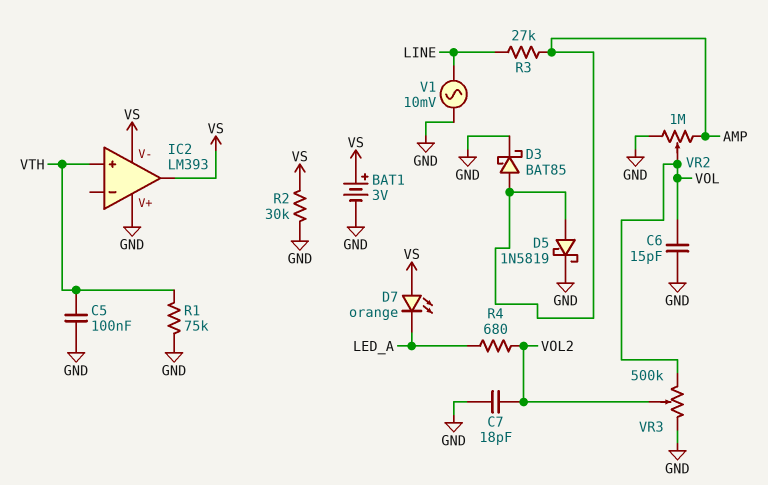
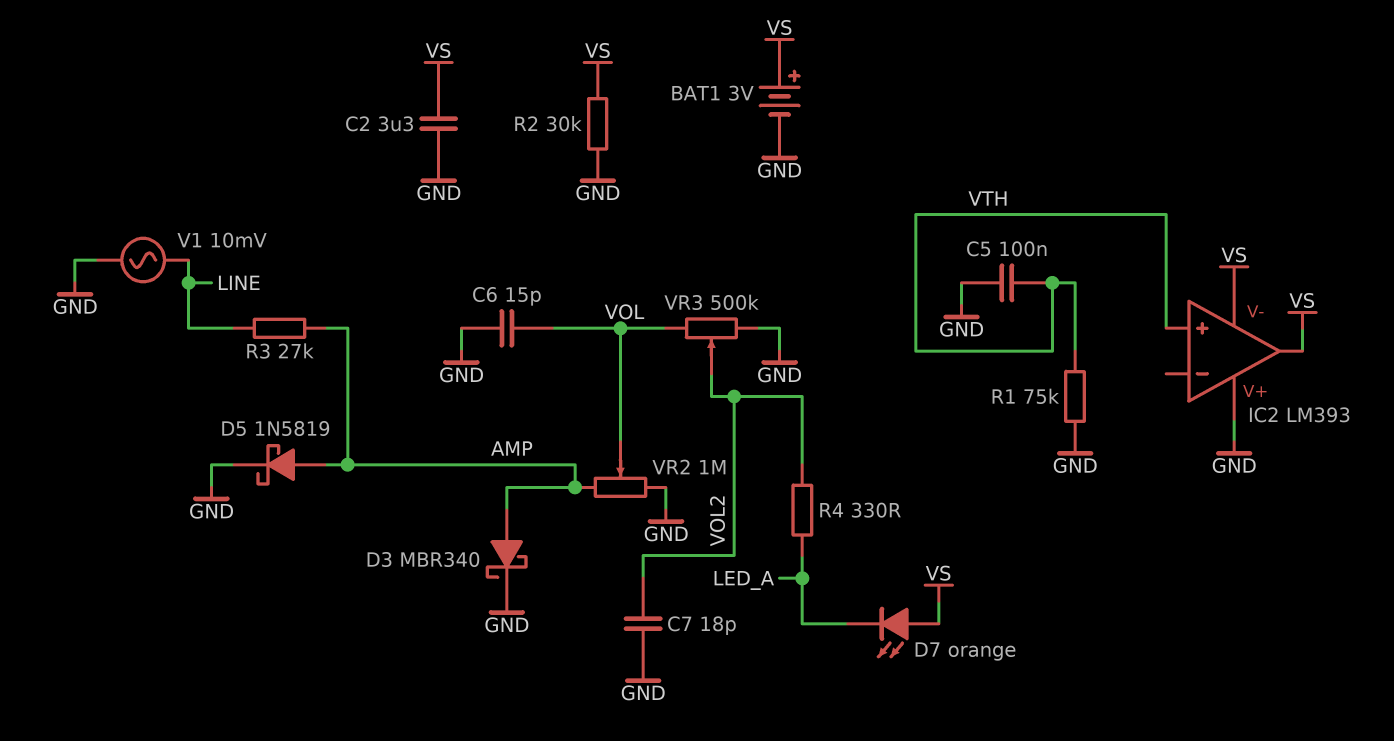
C2: none -> 3.3uF (GND, VS)
D3: schottky BAT85 (A AMP, K GND) -> schottky MBR340 (A AMP, K GND)
R4: 680 (LED_A, VOL2) -> 330 (LED_A, VOL2)

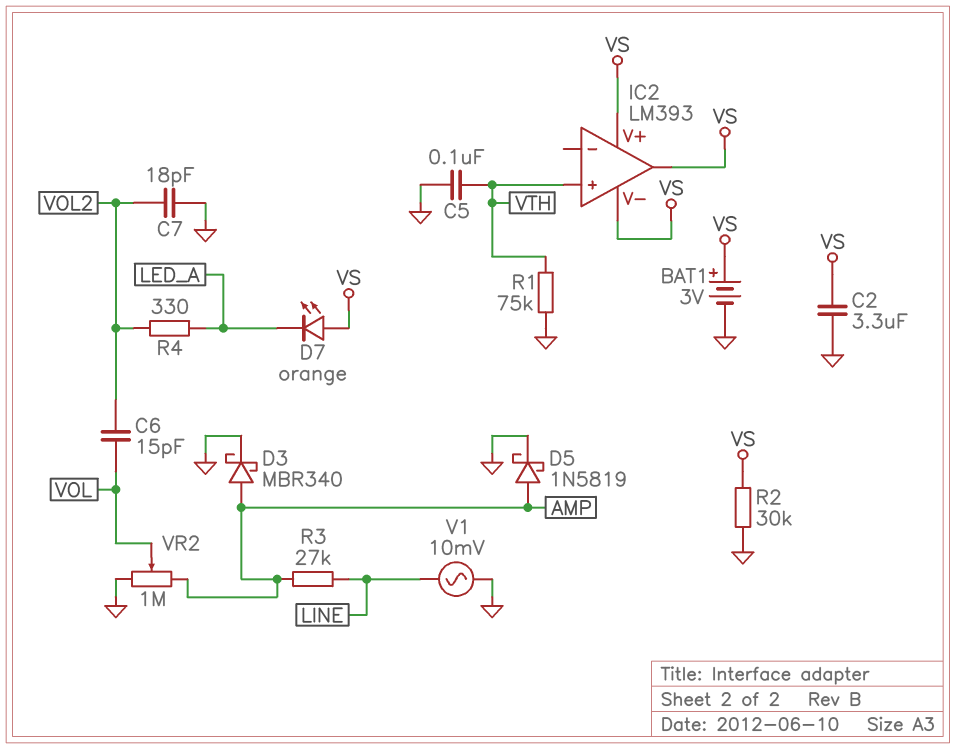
C6: 15pF (GND, VOL) -> 15pF (VOL, VOL2)
IC2 pin V+: GND -> VS
VR3: 500k (GND, VOL, wiper VOL2) -> none

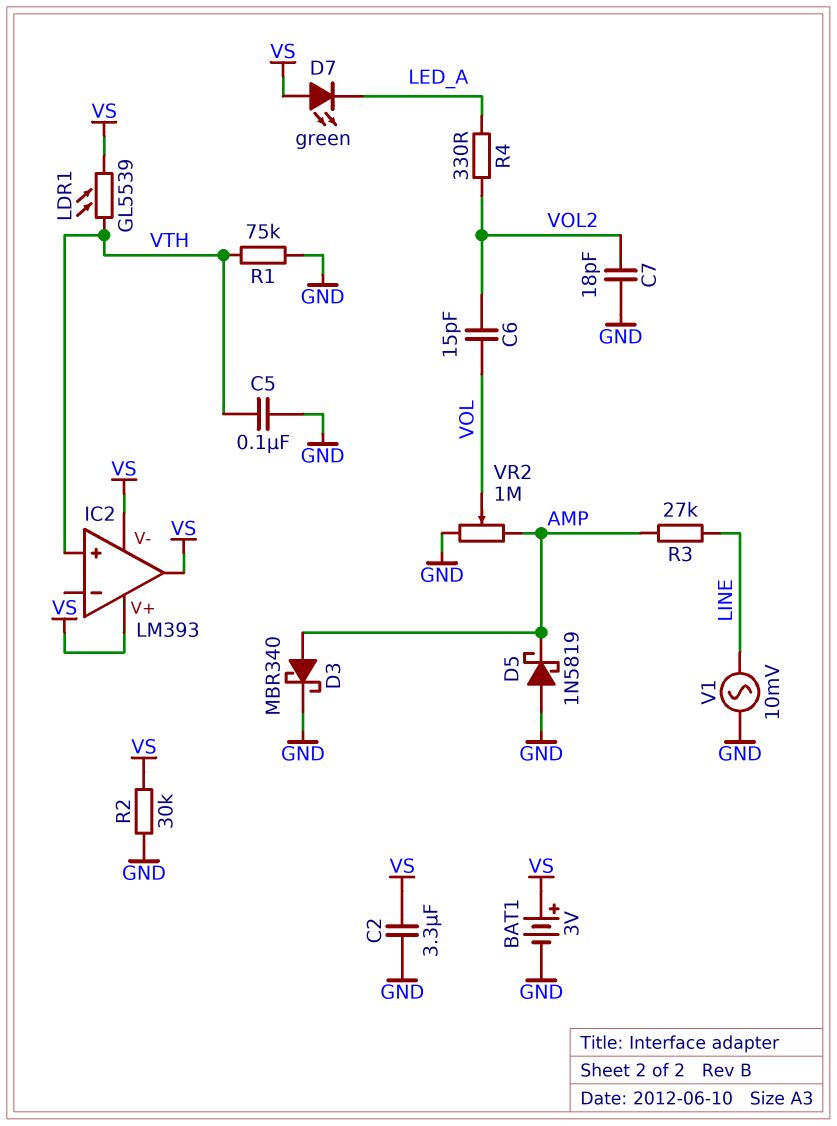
D5: schottky 1N5819 (A AMP, K GND) -> schottky 1N5819 (A GND, K AMP)
D7: LED orange (A VS, K LED_A) -> LED green (A VS, K LED_A)
LDR1: none -> GL5539 (VS, VTH)

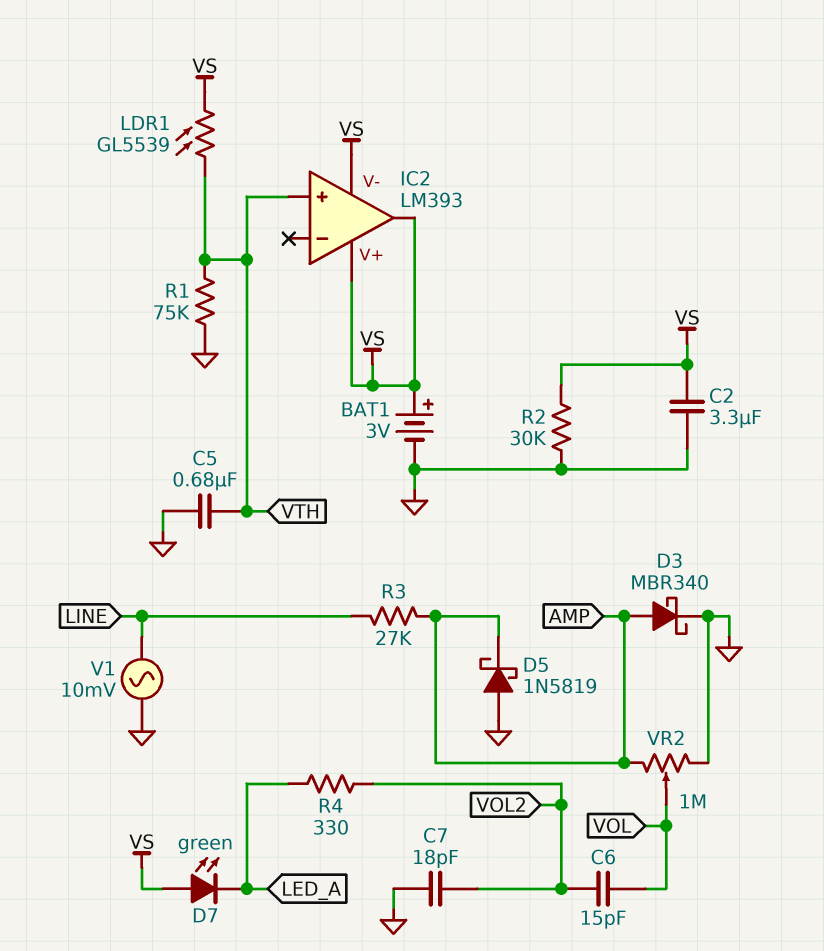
C5: 100nF (GND, VTH) -> 680nF (GND, VTH)

